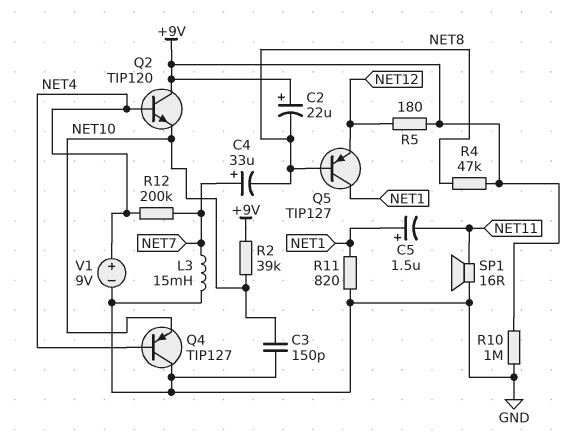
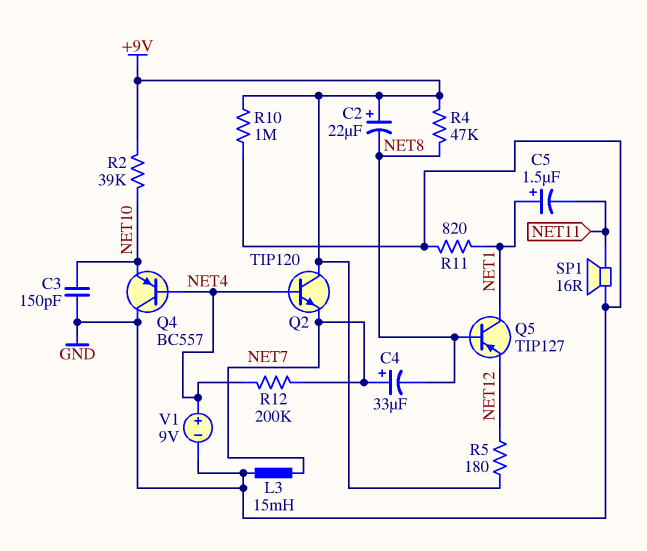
Q2: NPN TIP120 (B NET4, C +9V, E NET10) -> NPN TIP120 (B NET4, C +9V, E NET7)
Q4: PNP TIP127 (B NET4, C GND, E NET10) -> PNP BC557 (B NET4, C GND, E NET10)

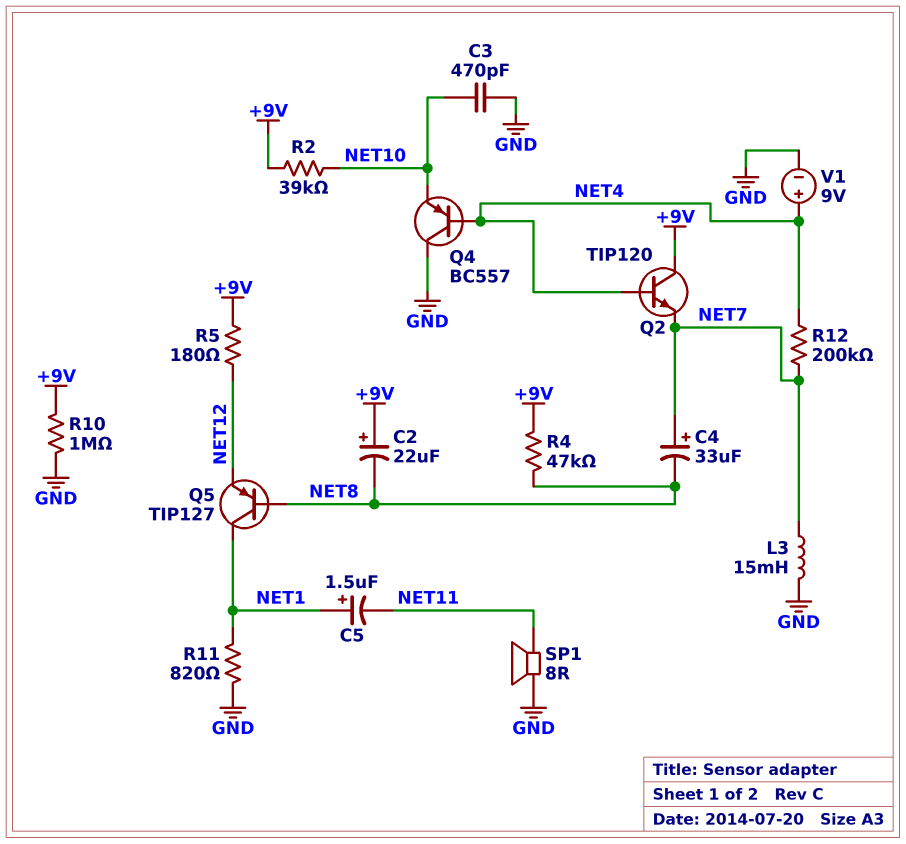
C3: 150pF (GND, NET10) -> 470pF (GND, NET10)
SP1: speaker 16R (GND, NET11) -> speaker 8R (GND, NET11)

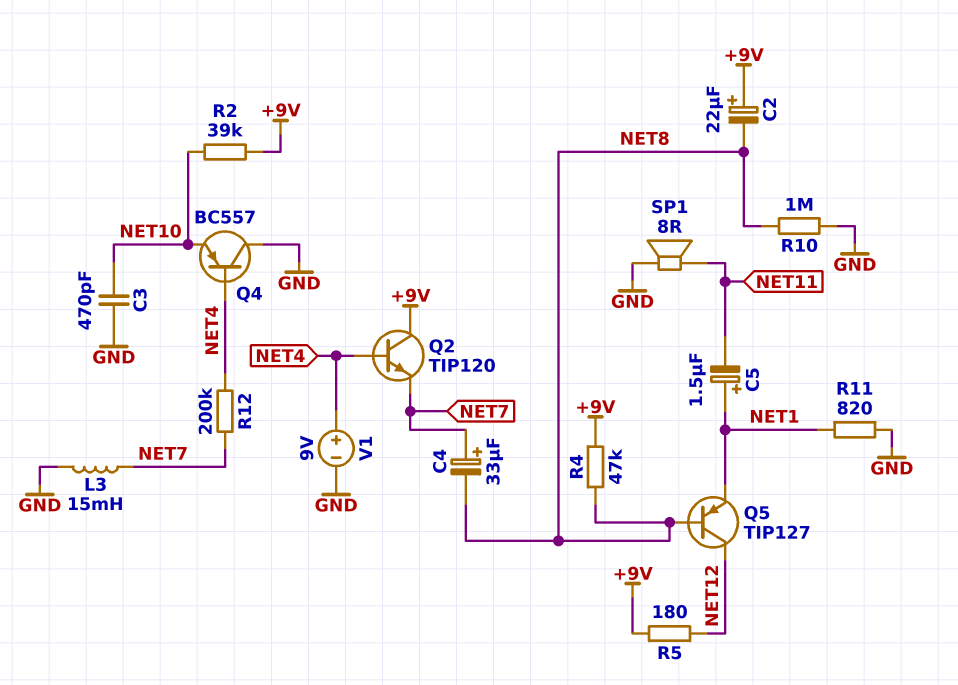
Q5: PNP TIP127 (B NET8, C NET1, E NET12) -> PNP TIP127 (B NET8, C NET12, E NET1)
R10: 1M (+9V, GND) -> 1M (GND, NET8)

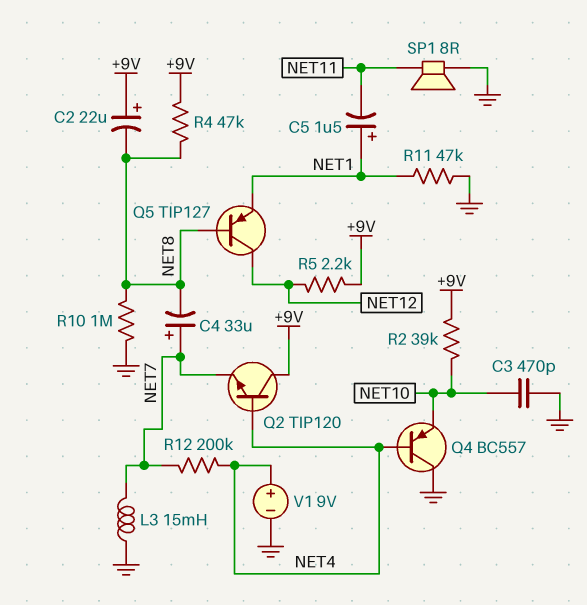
R5: 180 (+9V, NET12) -> 2.2k (+9V, NET12)
R11: 820 (GND, NET1) -> 47k (GND, NET1)

